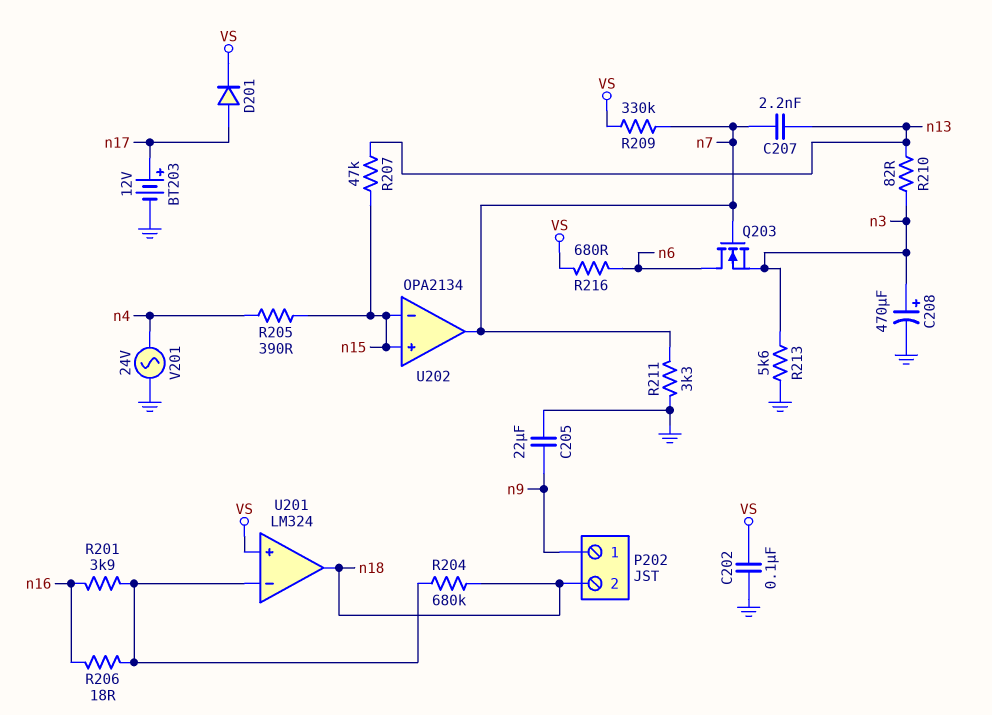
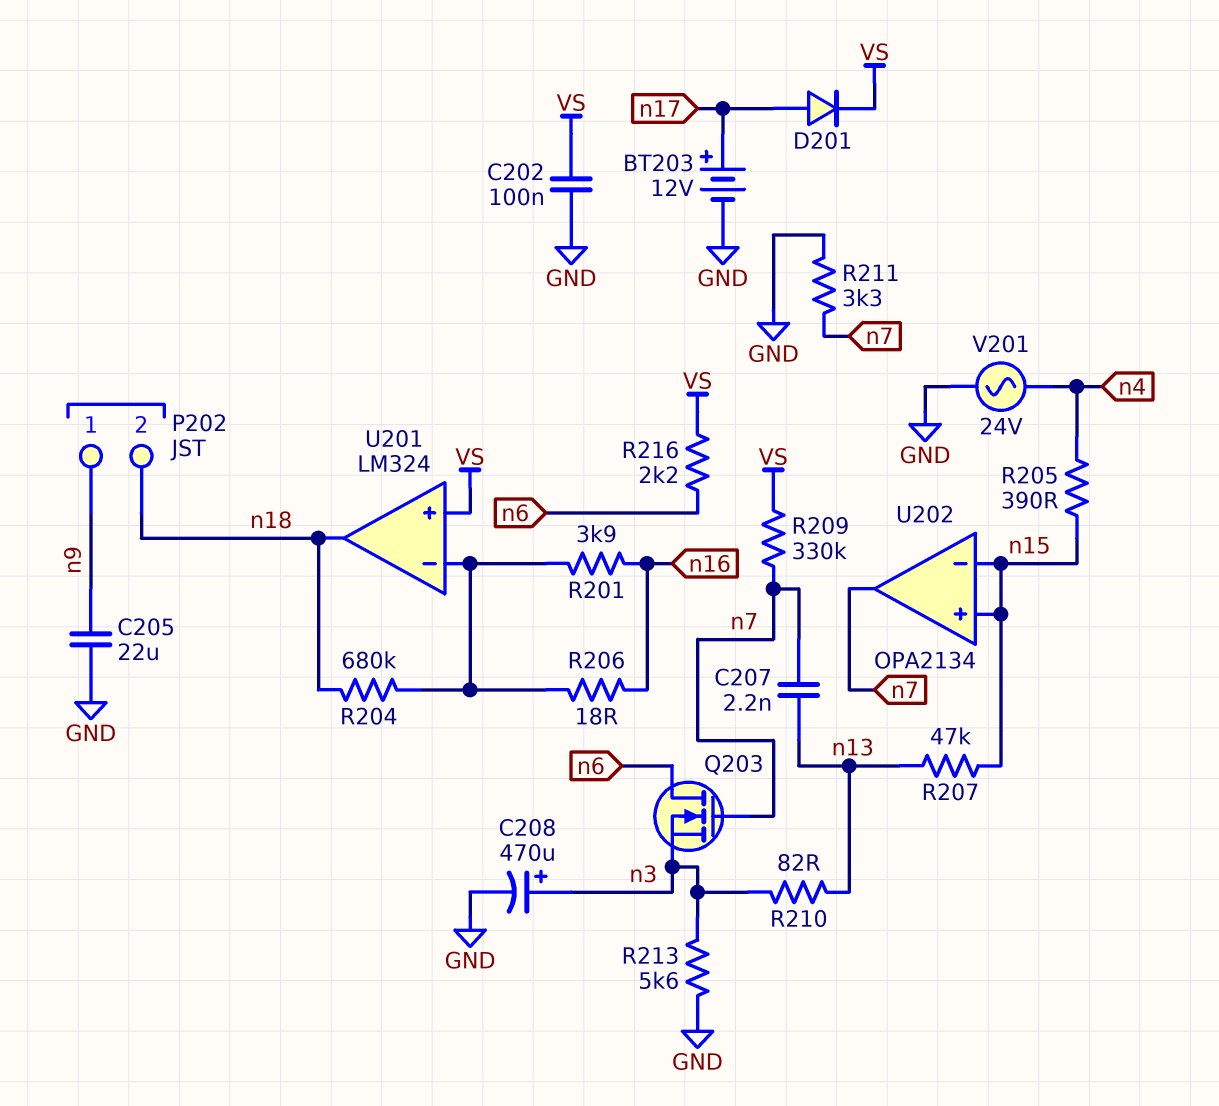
R216: 680 (VS, n6) -> 2.2k (VS, n6)

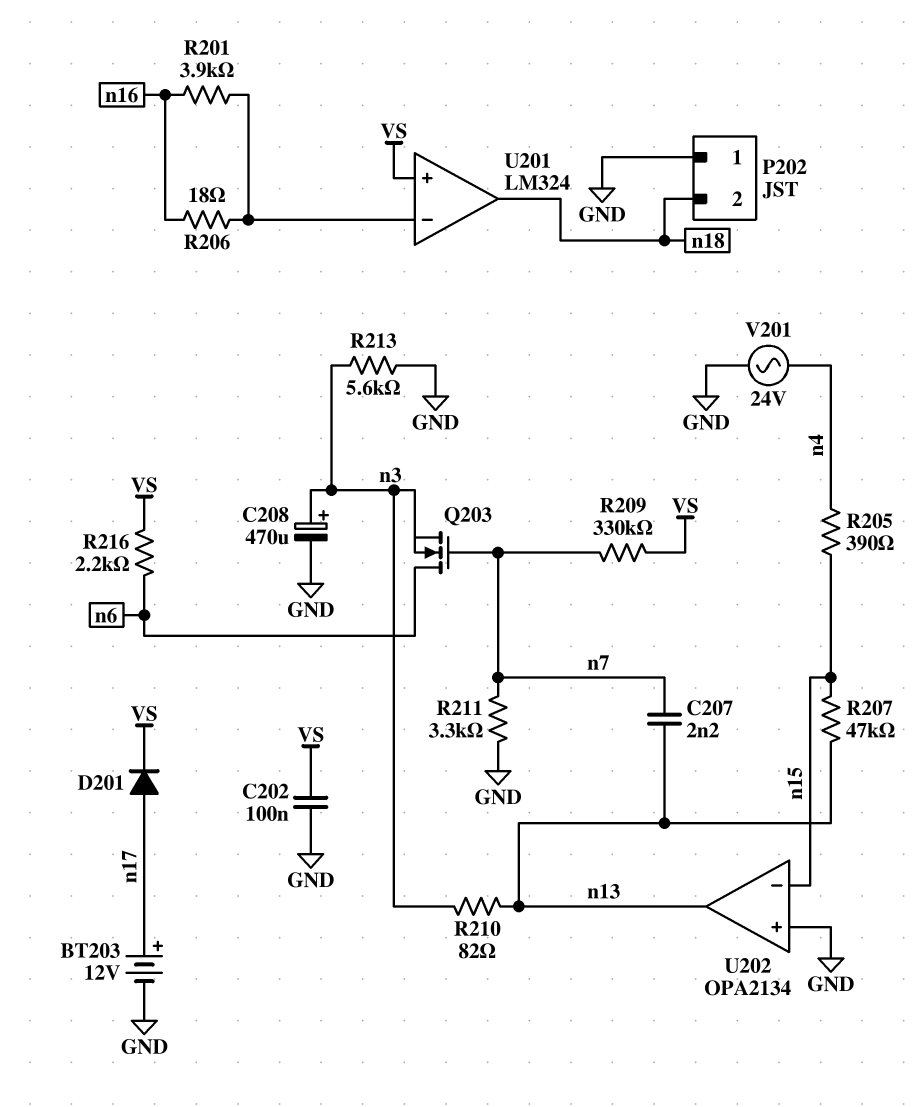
C205: 22uF (GND, n9) -> none
P202 pin 1: n9 -> GND
R204: 680k (U201/in-, n18) -> none
U202 pin in+: n15 -> GND
U202 pin out: n7 -> n13

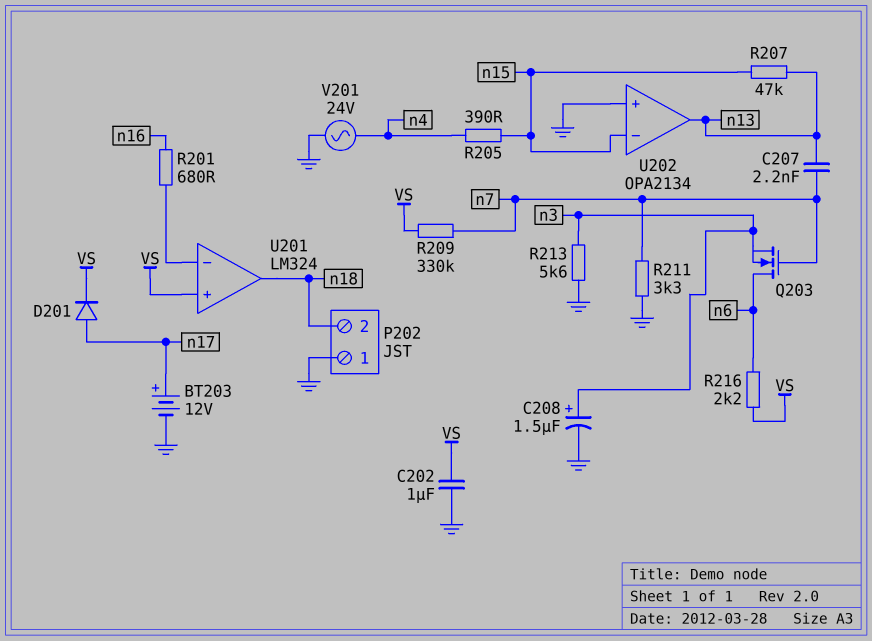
C202: 100nF (GND, VS) -> 1uF (GND, VS)
C208: 470uF (plus n3, minus GND) -> 1.5uF (plus n3, minus GND)
R201: 3.9k (U201/in-, n16) -> 680 (U201/in-, n16)
R206: 18 (U201/in-, n16) -> none
R210: 82 (n3, n13) -> none

